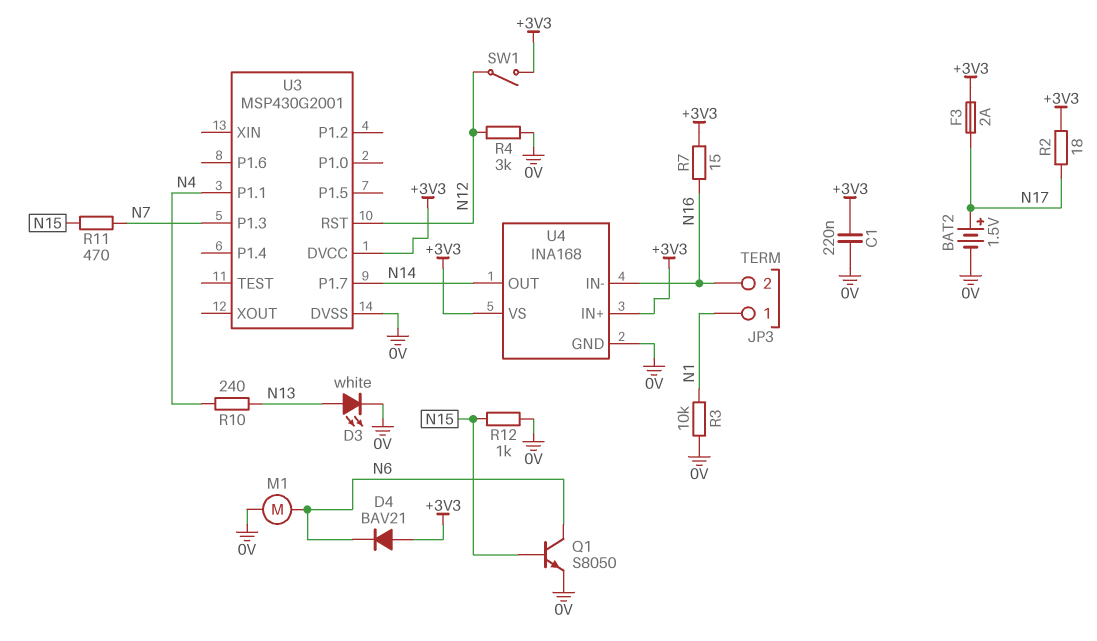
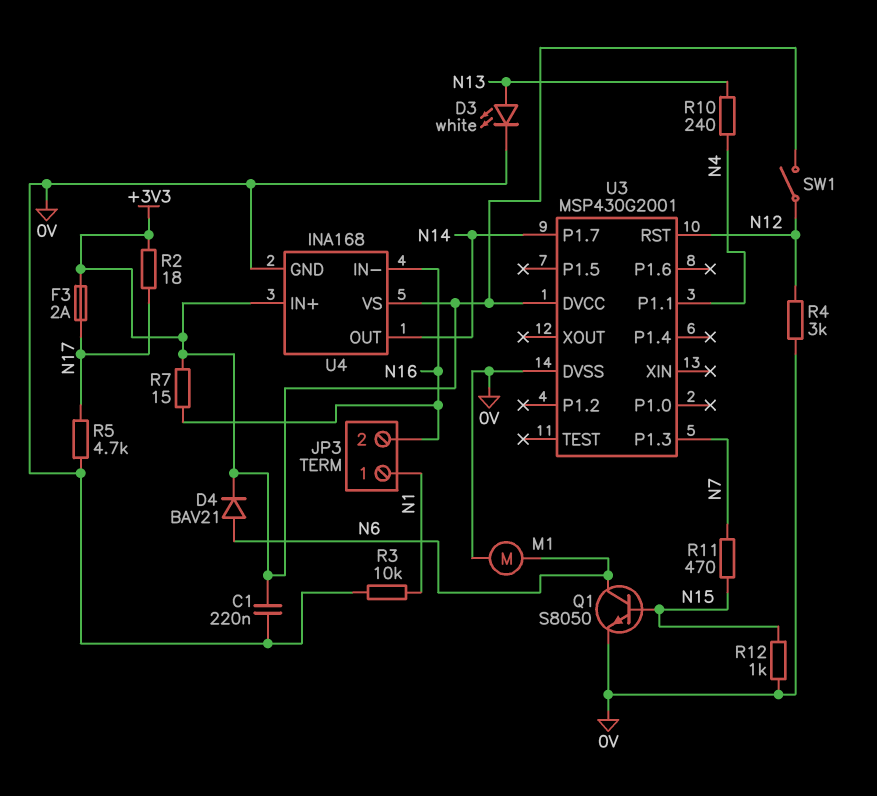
BAT2: 1.5V (plus N17, minus 0V) -> none
D4: diode BAV21 (A +3V3, K N6) -> diode BAV21 (A N6, K +3V3)
R5: none -> 4.7k (0V, N17)

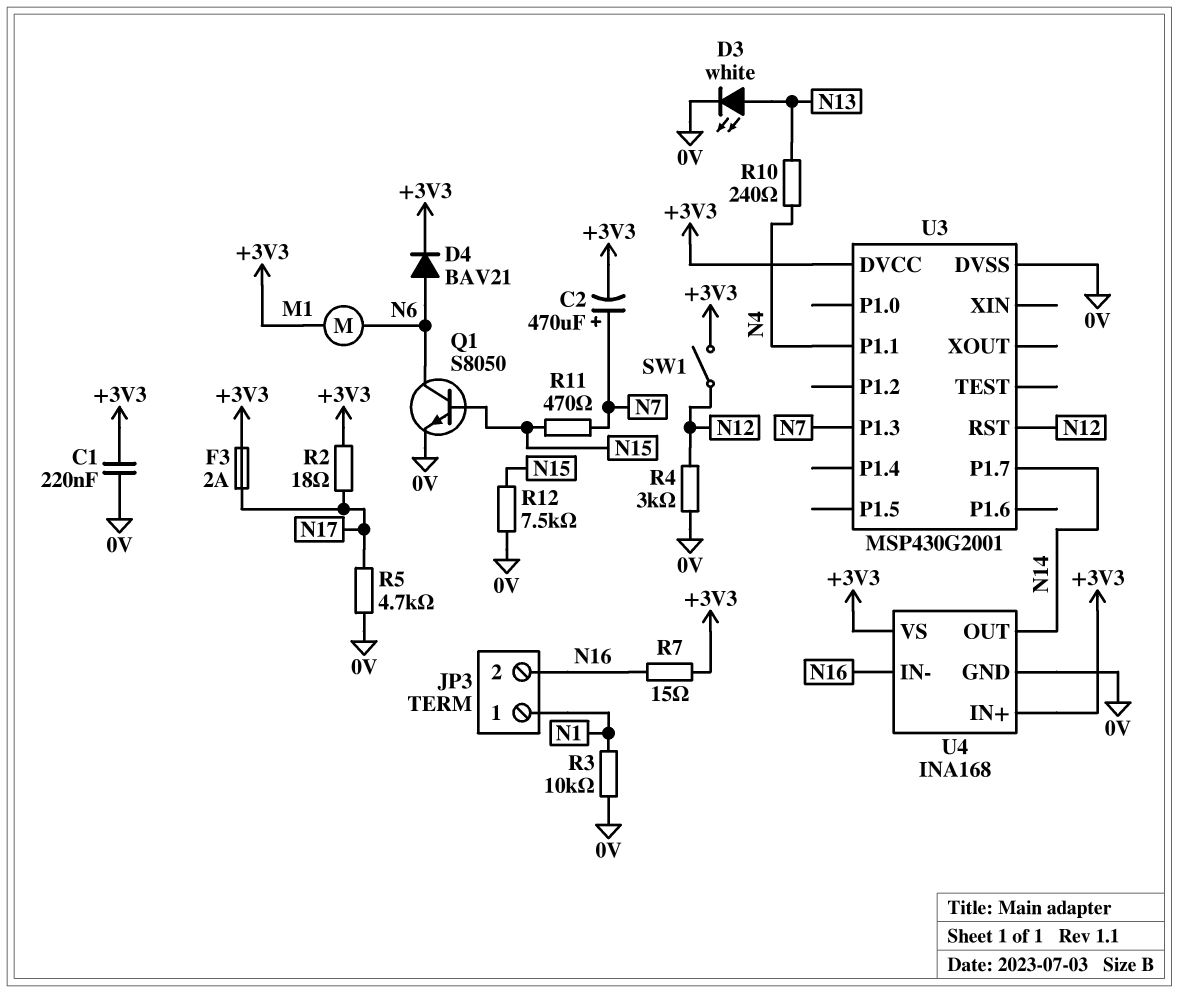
C2: none -> 470uF (plus N7, minus +3V3)
M1: motor (0V, N6) -> motor (+3V3, N6)
R12: 1k (0V, N15) -> 7.5k (0V, N15)

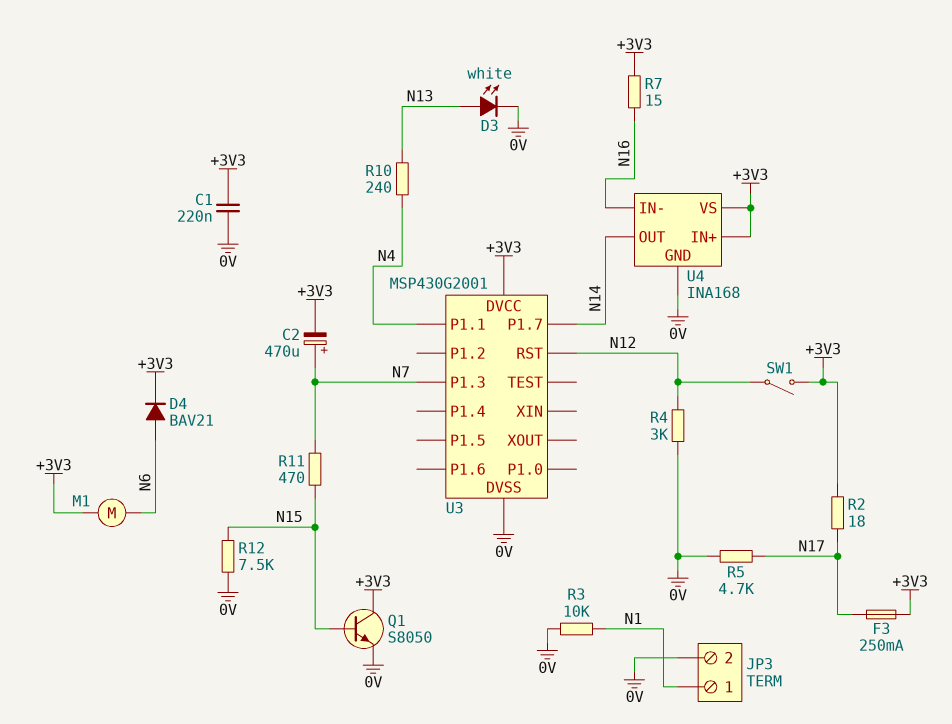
F3: 2A (+3V3, N17) -> 250mA (+3V3, N17)
JP3 pin 2: N16 -> 0V
Q1: NPN S8050 (B N15, C N6, E 0V) -> NPN S8050 (B N15, C +3V3, E 0V)

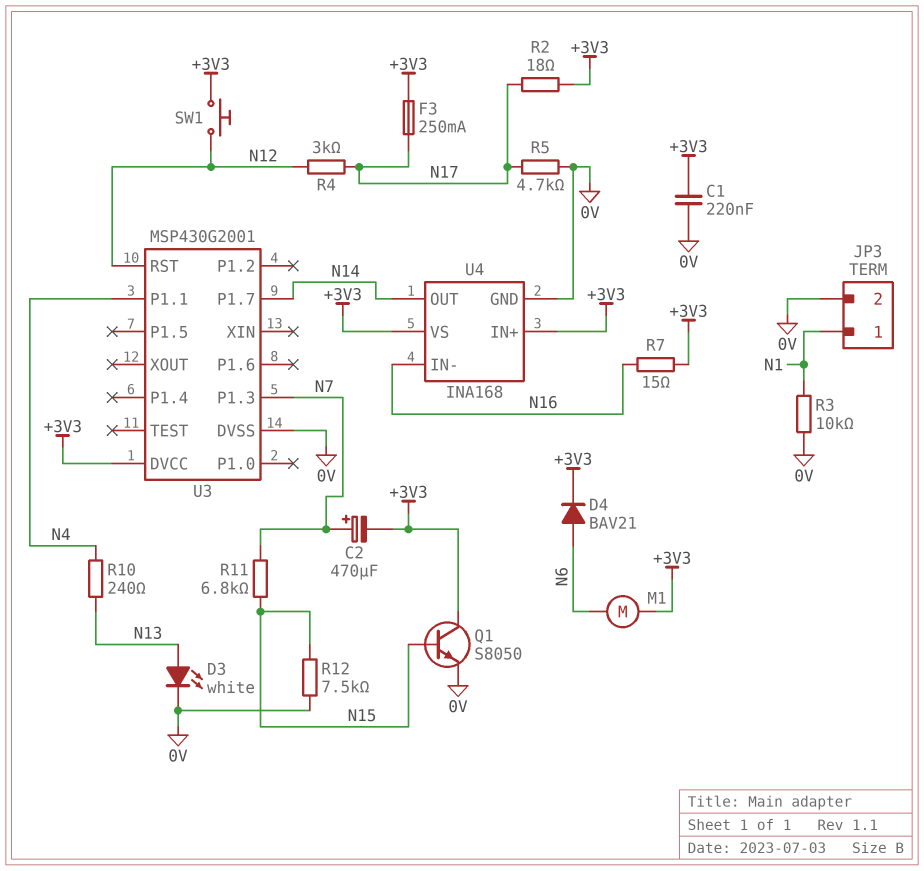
R4: 3k (0V, N12) -> 3k (N12, N17)
R11: 470 (N7, N15) -> 6.8k (N7, N15)
SW1: switch (+3V3, N12) -> button (+3V3, N12)

